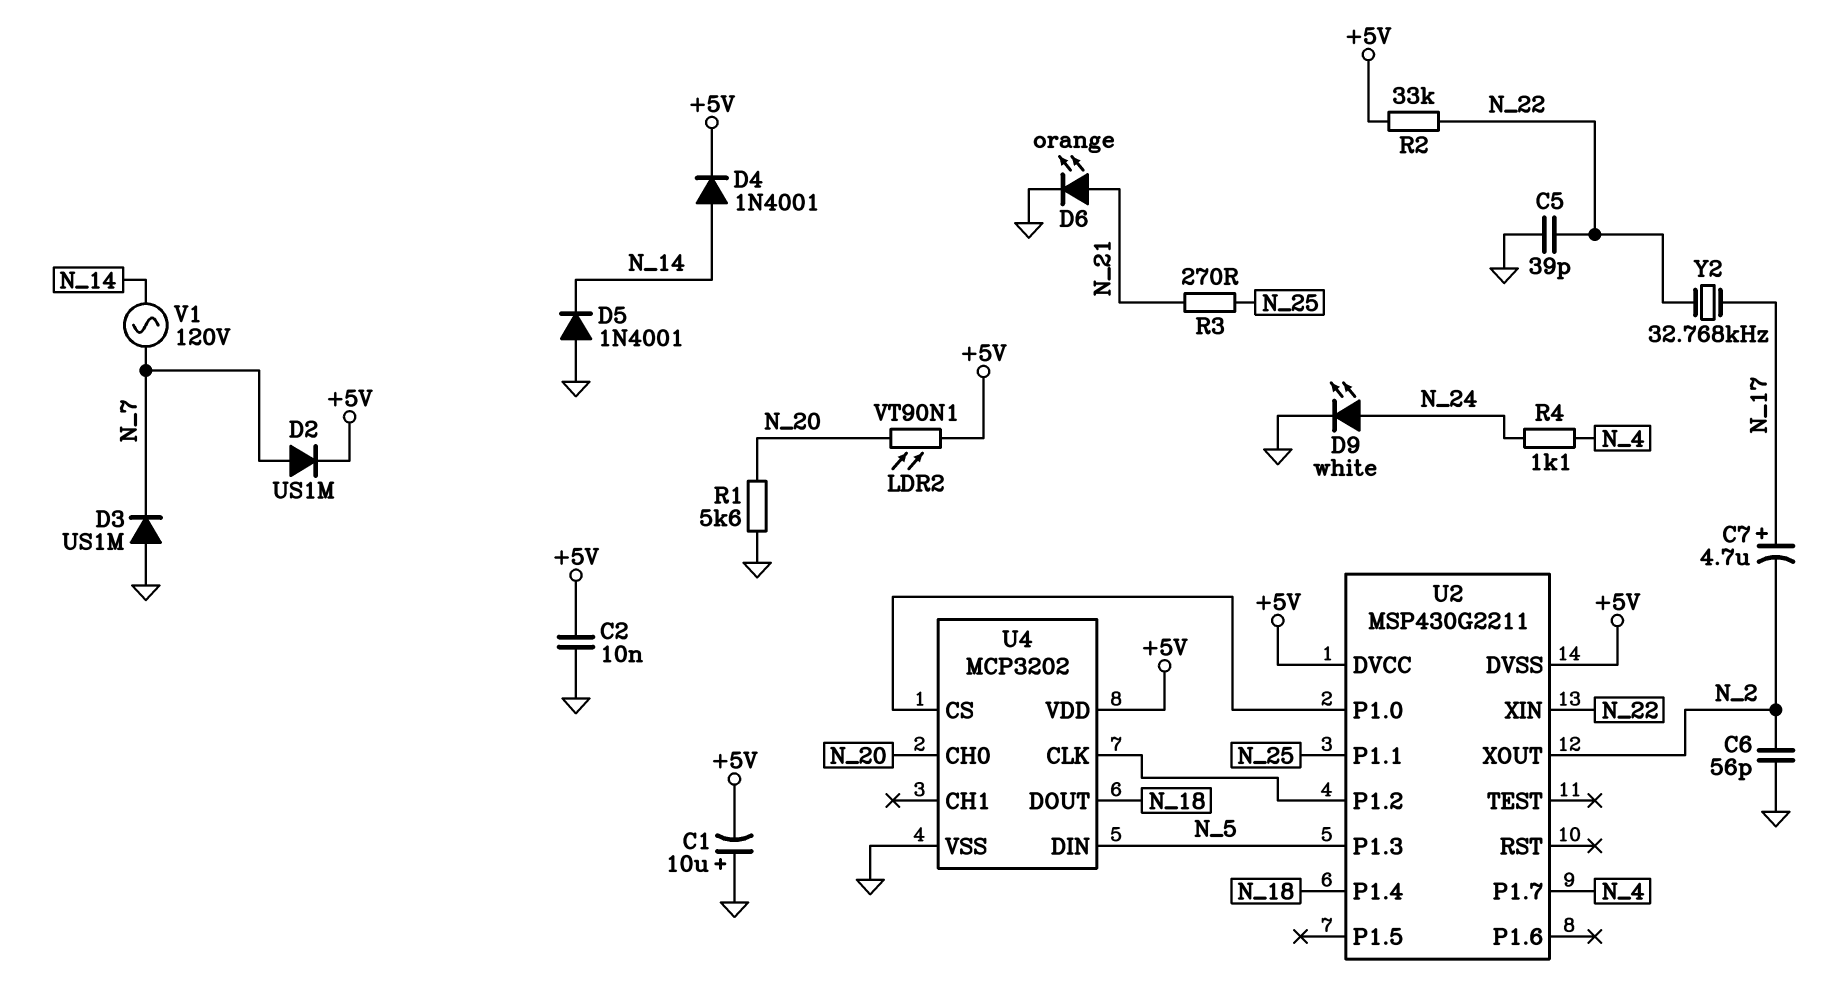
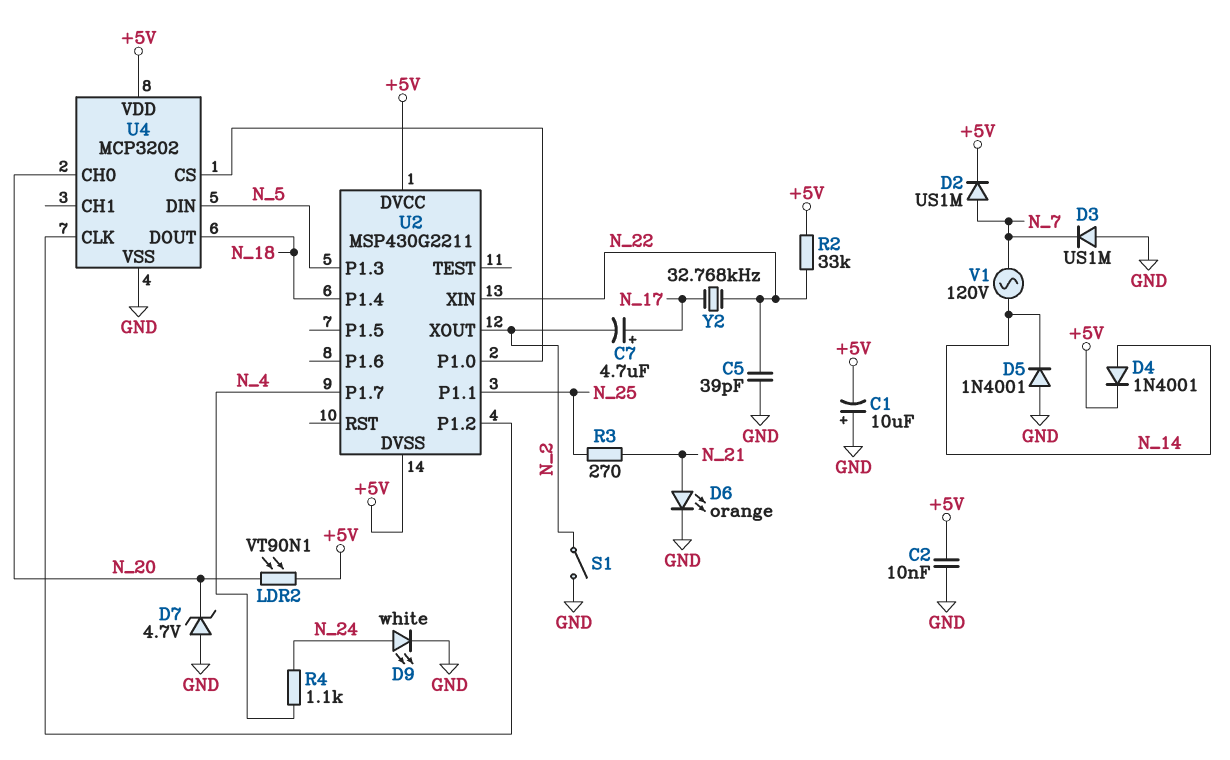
C6: 56pF (GND, N_2) -> none
D7: none -> zener 4.7V (A GND, K N_20)
R1: 5.6k (GND, N_20) -> none
S1: none -> switch (GND, N_2)

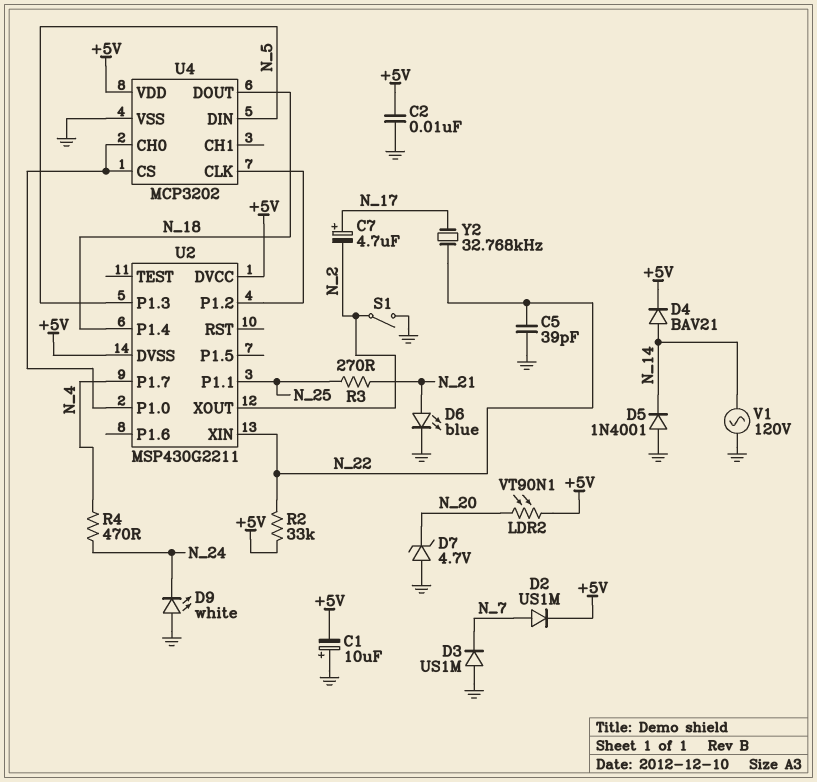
D4: diode 1N4001 (A N_14, K +5V) -> diode BAV21 (A N_14, K +5V)
D6: LED orange (A N_21, K GND) -> LED blue (A N_21, K GND)
D9: LED white (A N_24, K GND) -> LED white (A GND, K N_24)
R4: 1.1k (N_4, N_24) -> 470 (N_4, N_24)
U4 pin CH0: N_20 -> U2/P1.0
V1: AC 120V (N_7, N_14) -> AC 120V (GND, N_14)

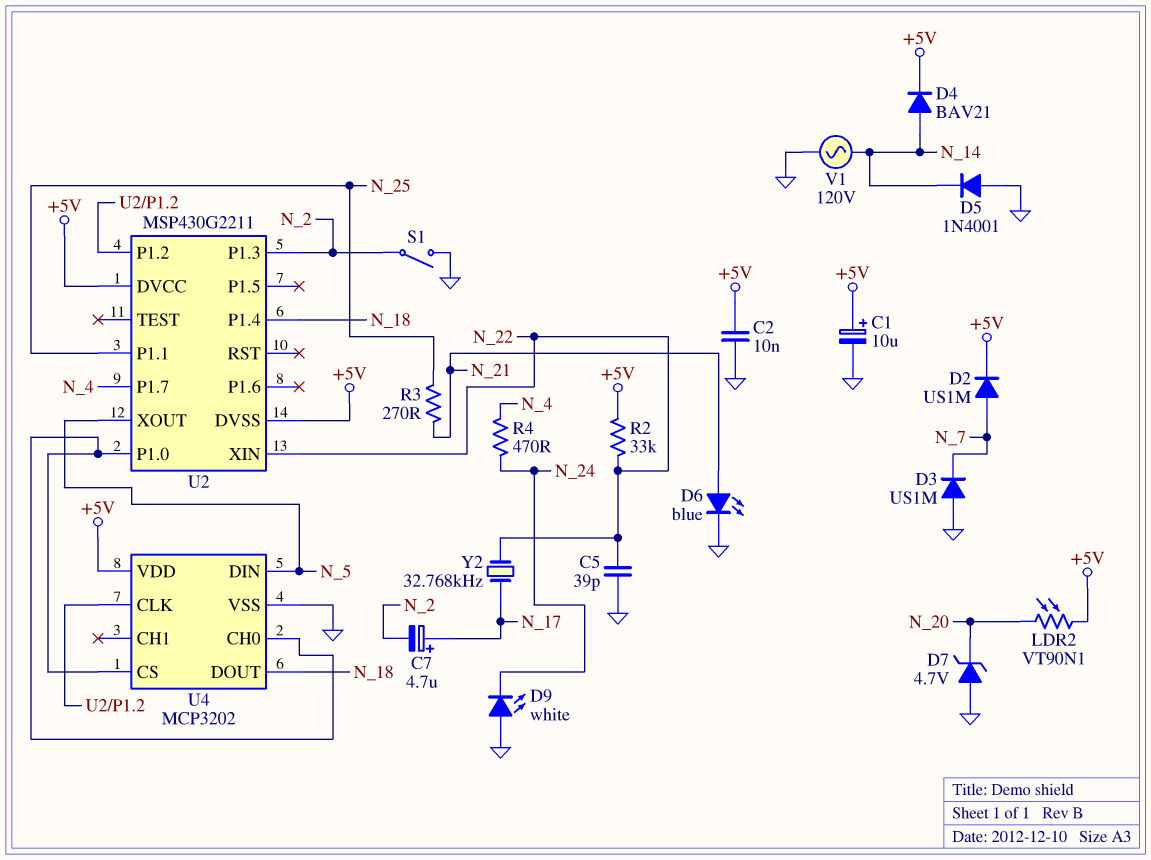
C1: 10uF (plus GND, minus +5V) -> 10uF (plus +5V, minus GND)
U2 pin P1.3: N_5 -> N_2
U2 pin XOUT: N_2 -> N_5

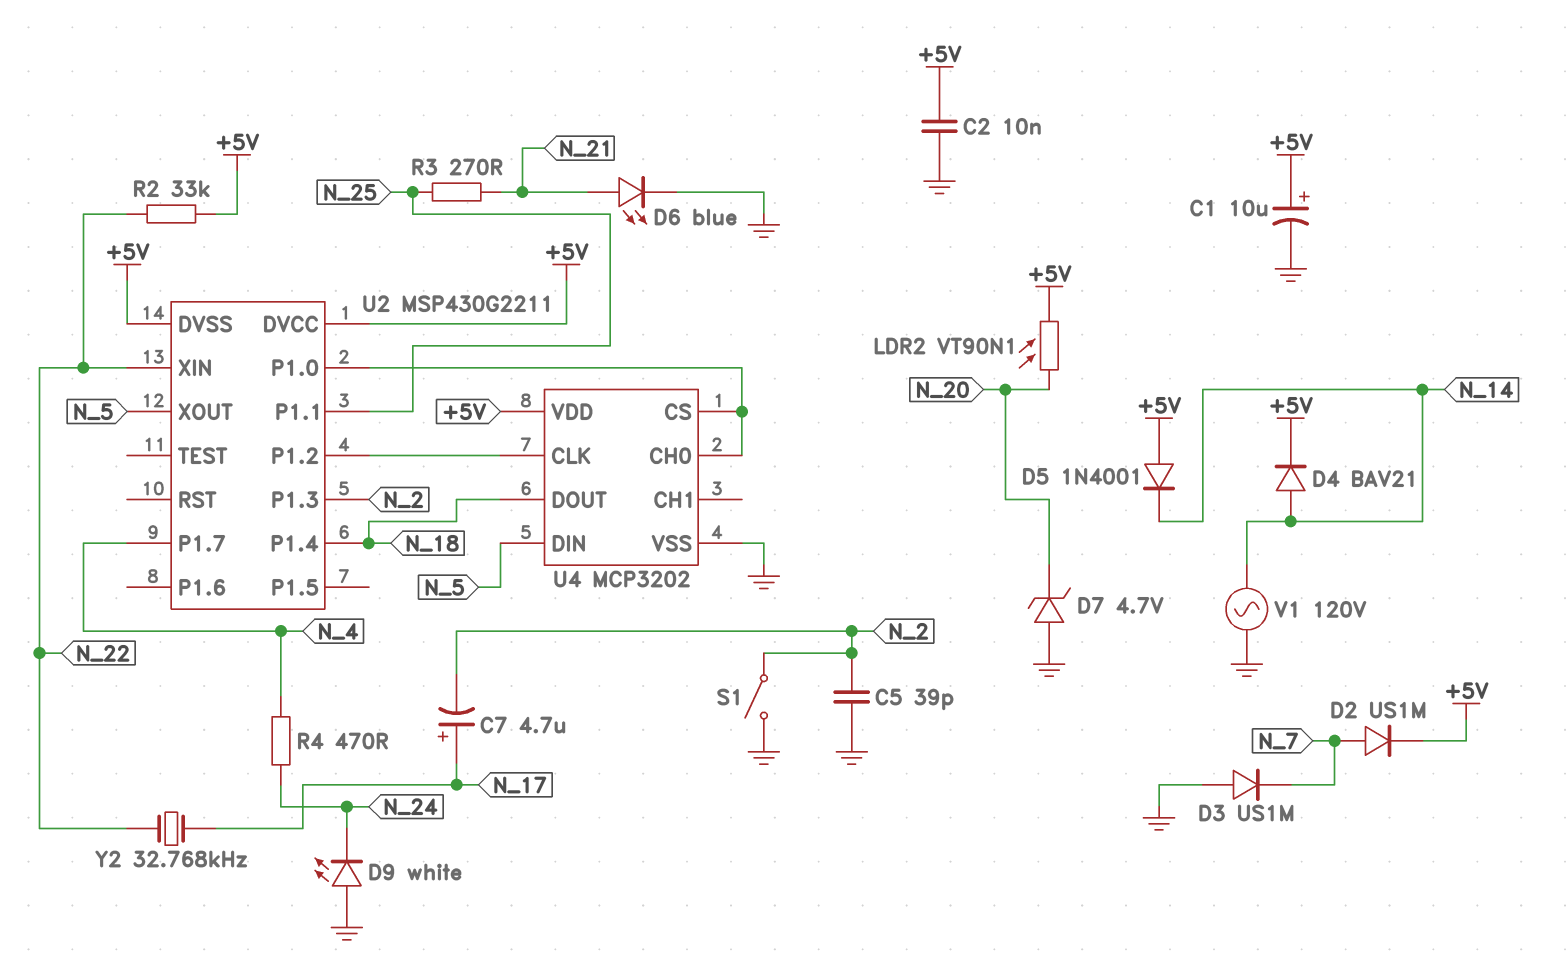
C5: 39pF (GND, N_22) -> 39pF (GND, N_2)
D5: diode 1N4001 (A GND, K N_14) -> diode 1N4001 (A +5V, K N_14)

